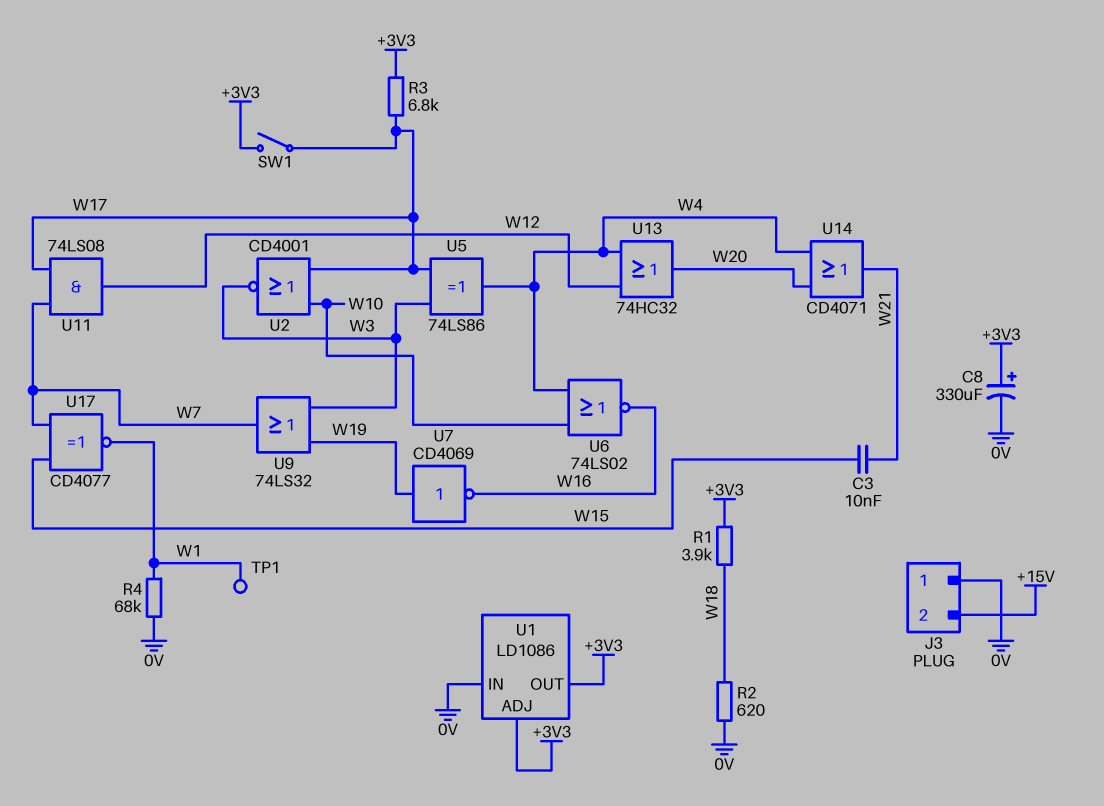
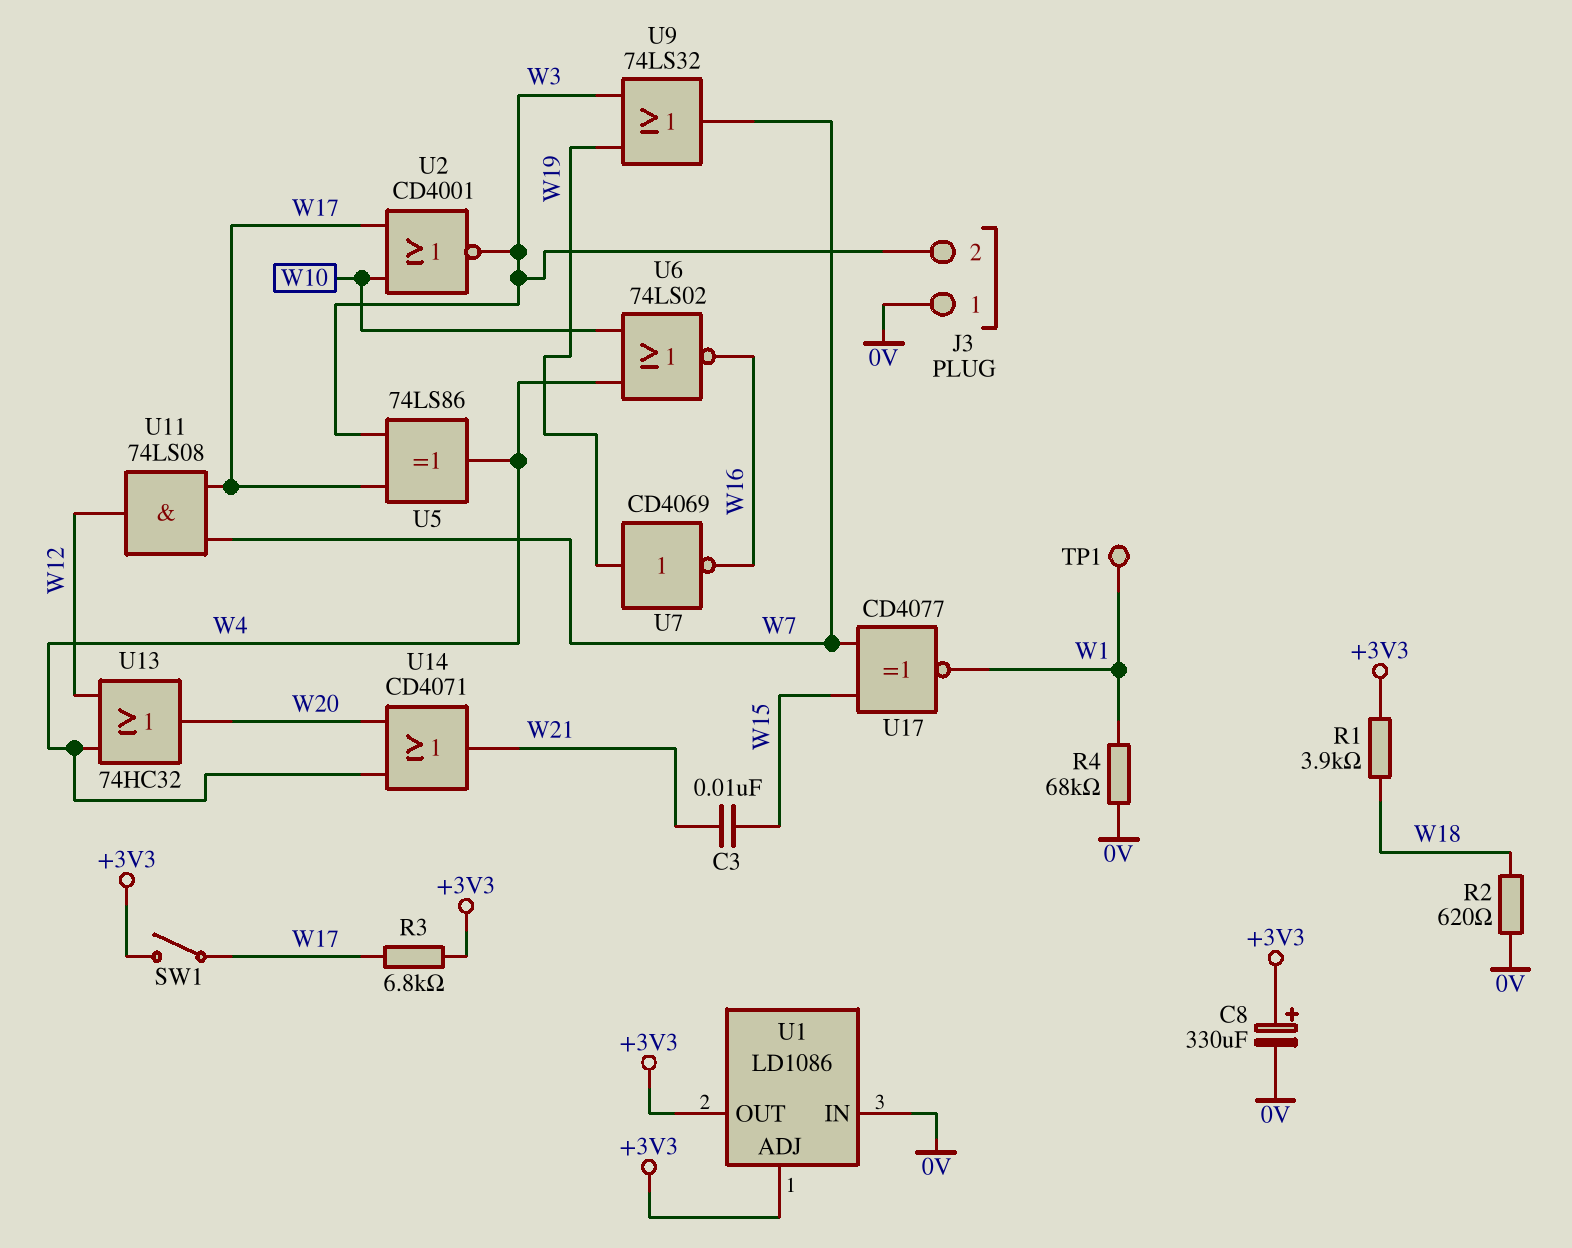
J3 pin 2: +15V -> W3

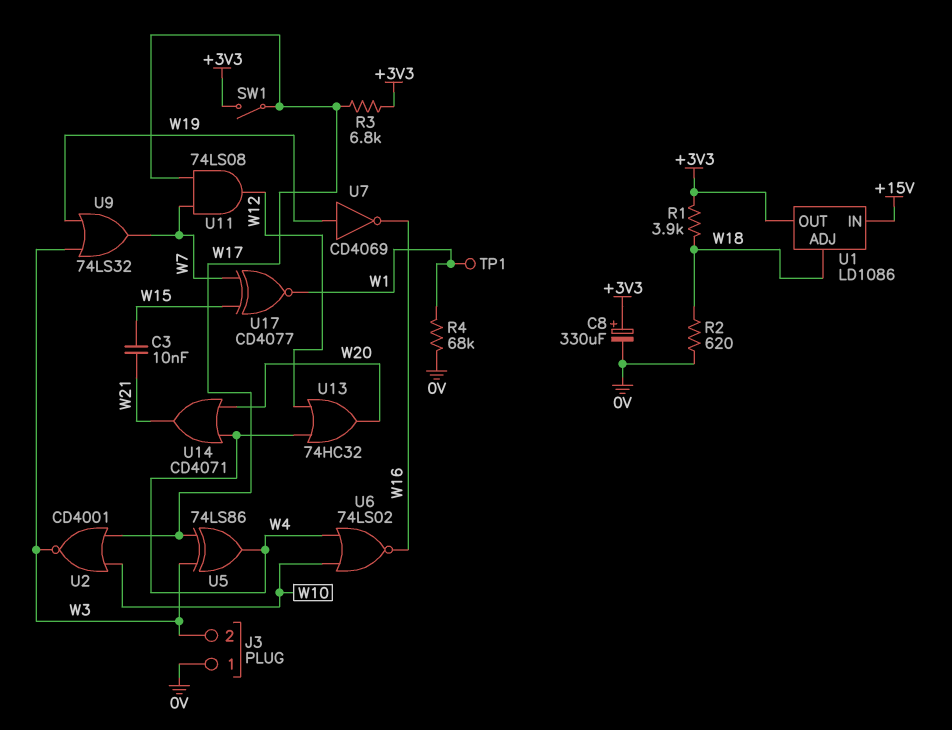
U1 pin ADJ: +3V3 -> W18
U1 pin IN: 0V -> +15V

